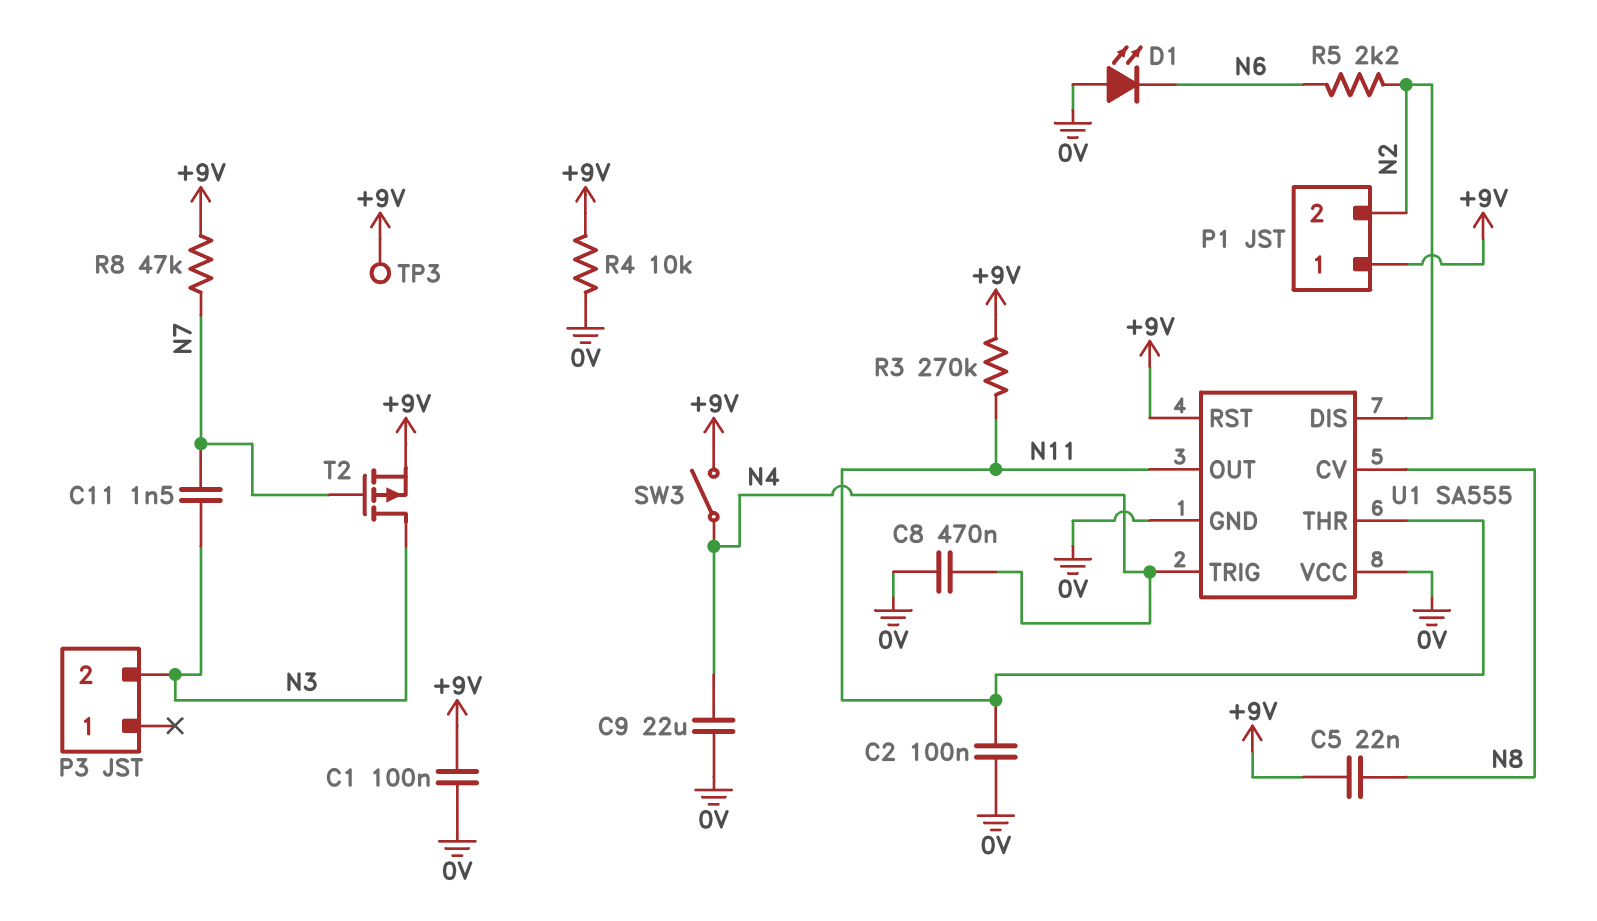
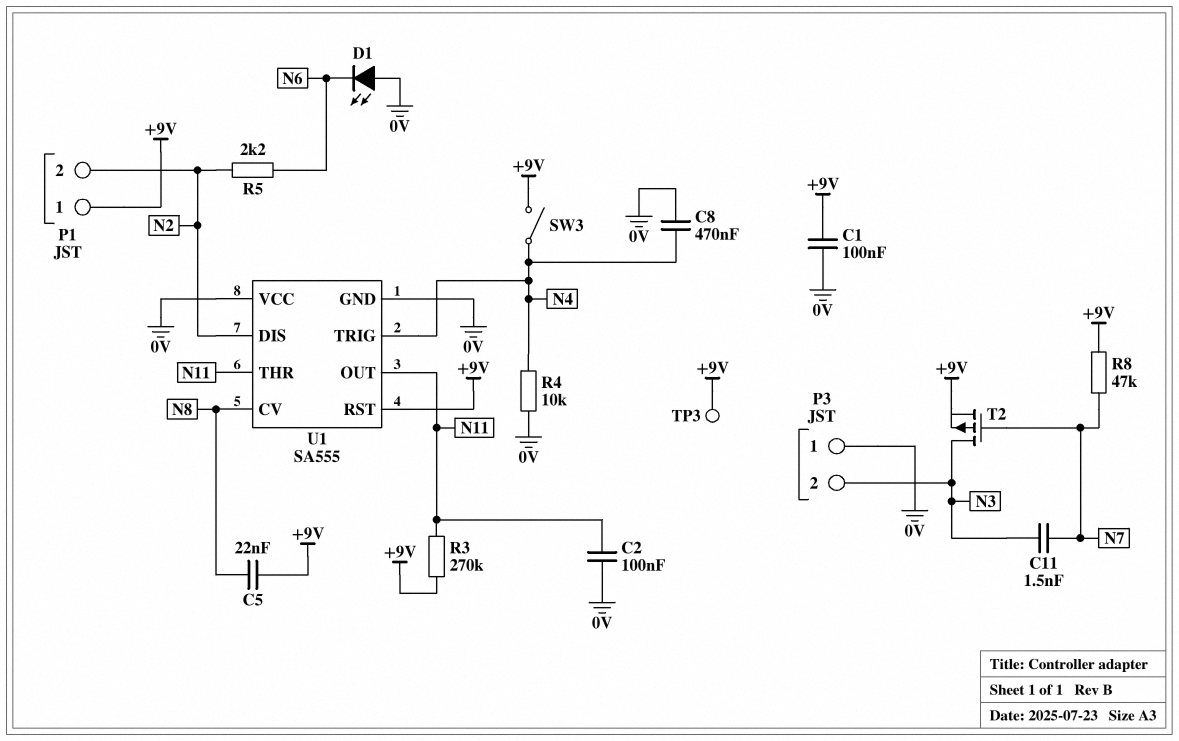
C9: 22uF (0V, N4) -> none
P3 pin 1: none -> 0V
R4: 10k (+9V, 0V) -> 10k (0V, N4)

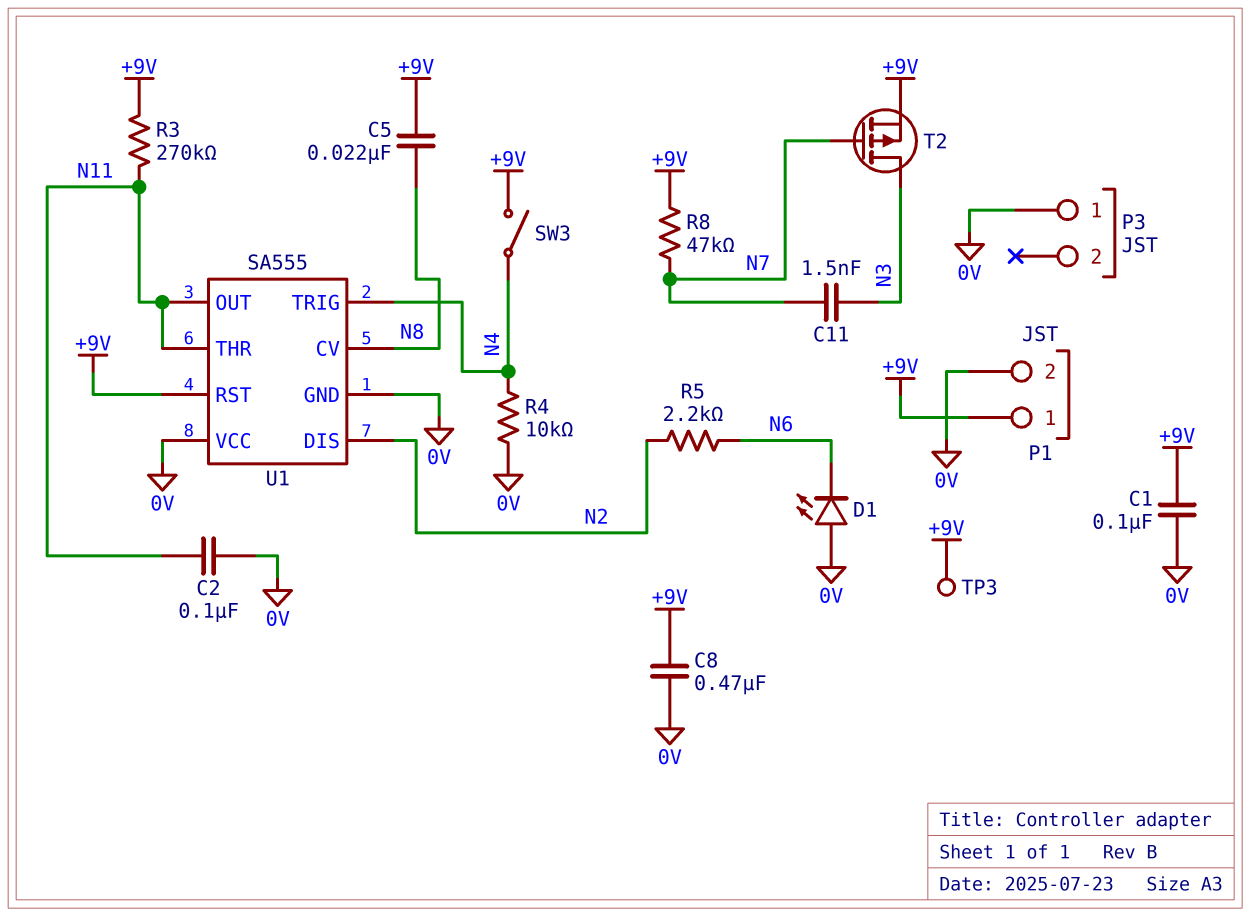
C8: 470nF (0V, N4) -> 470nF (+9V, 0V)
P1 pin 2: N2 -> 0V
P3 pin 2: N3 -> none

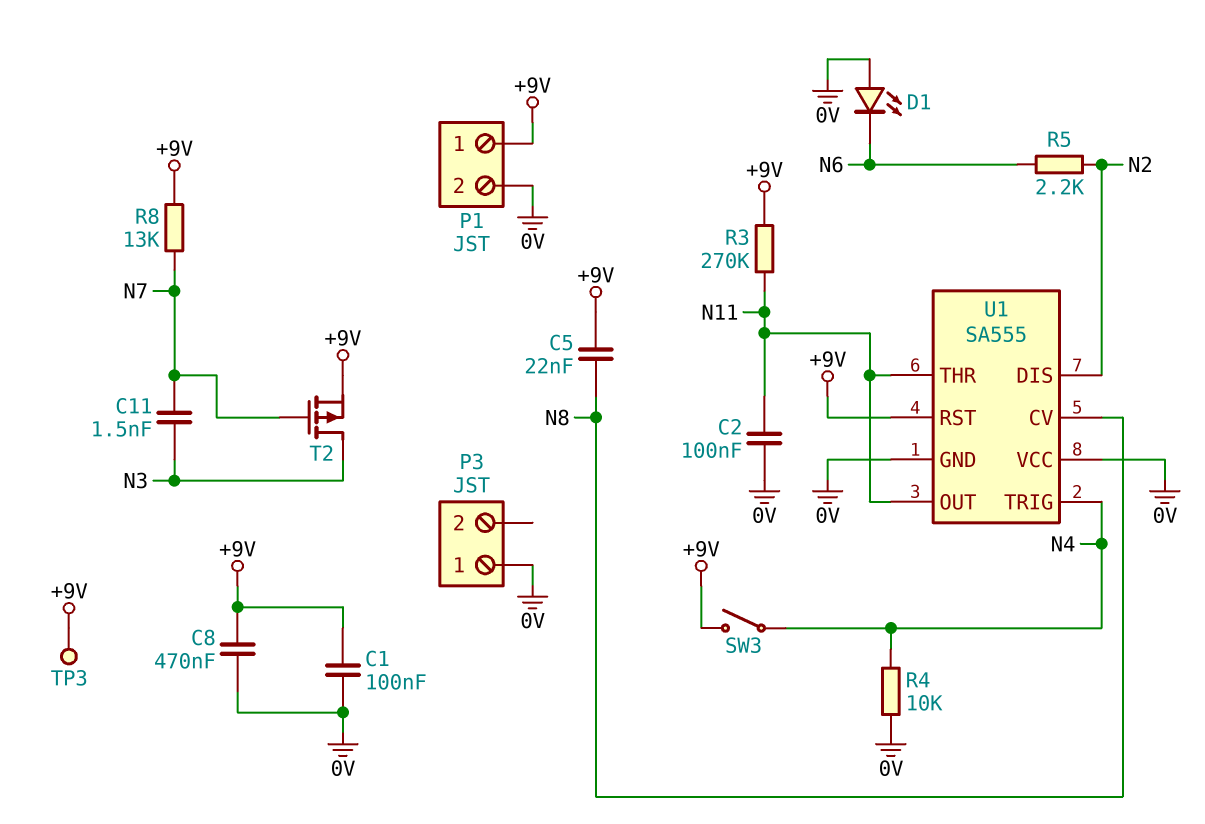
R8: 47k (+9V, N7) -> 13k (+9V, N7)

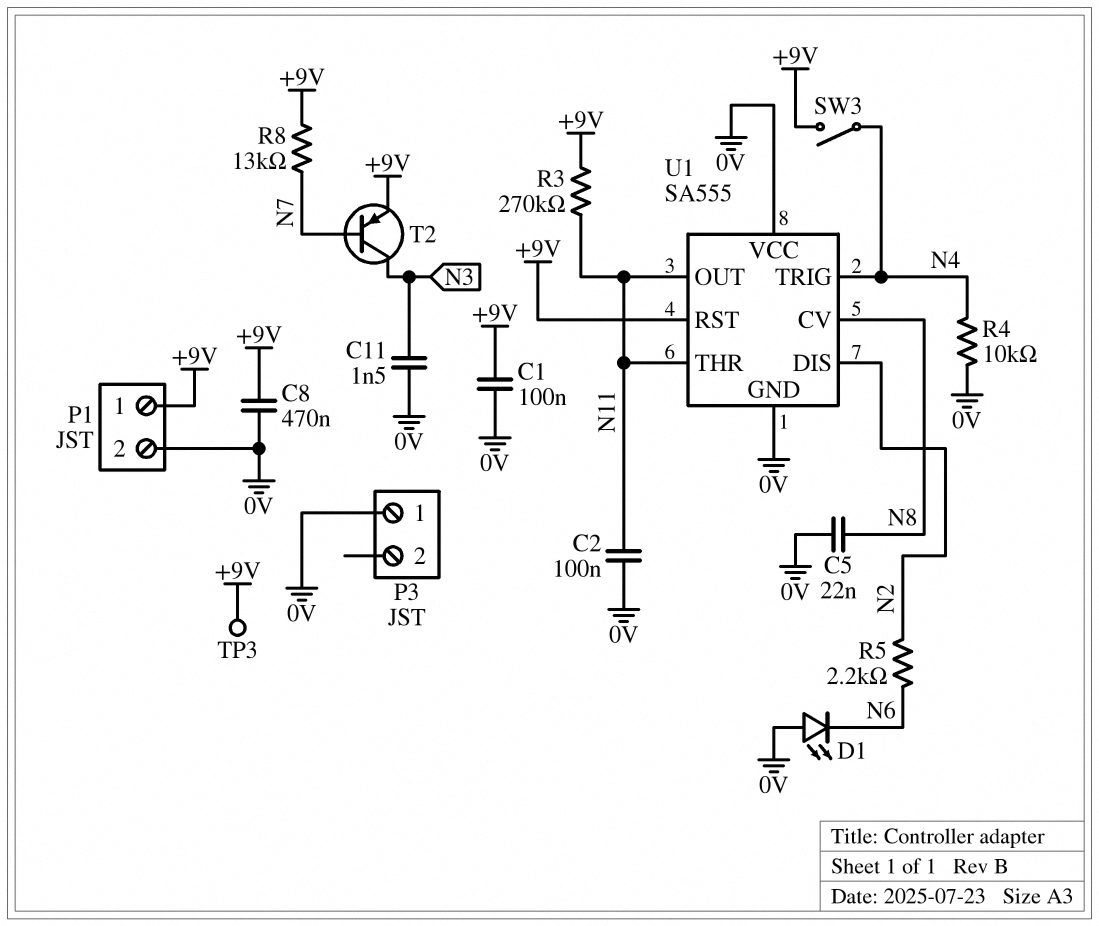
C5: 22nF (+9V, N8) -> 22nF (0V, N8)
C11: 1.5nF (N3, N7) -> 1.5nF (0V, N3)
T2: PMOS (G N7, D N3, S +9V) -> PNP (B N7, C N3, E +9V)

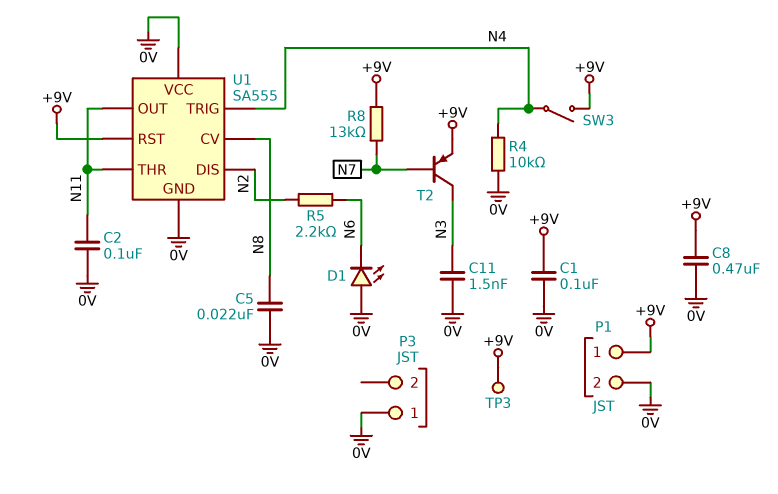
R3: 270k (+9V, N11) -> none

